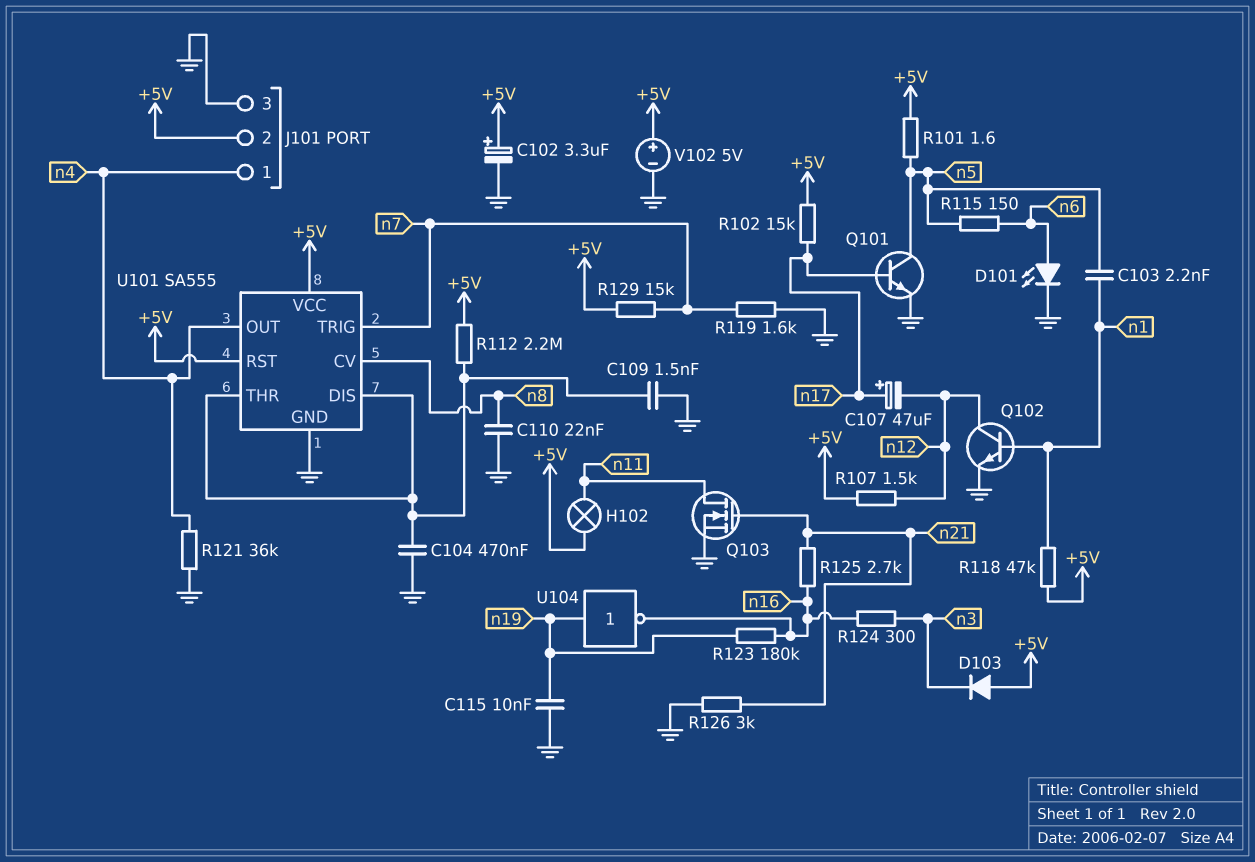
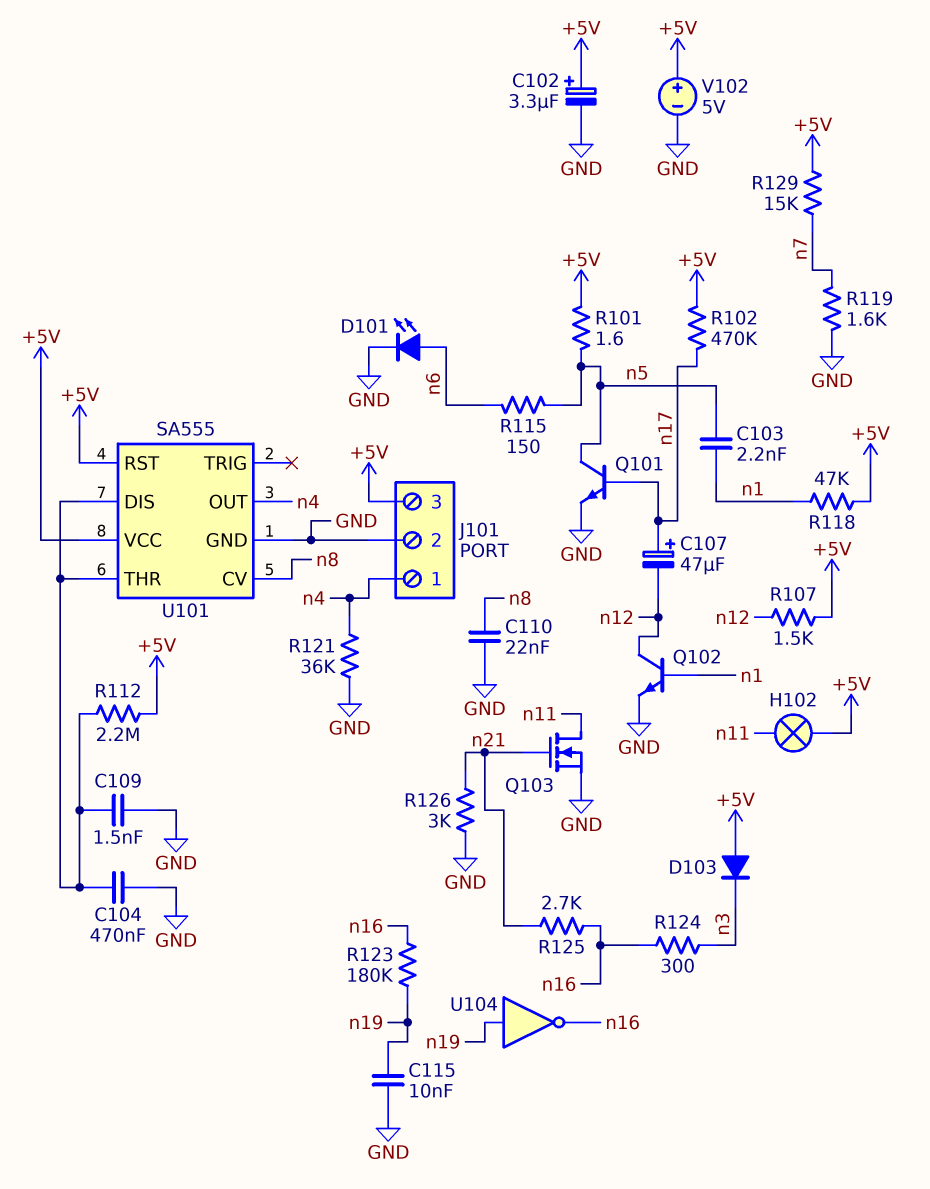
J101 pin 2: +5V -> GND
J101 pin 3: GND -> +5V
R102: 15k (+5V, n17) -> 470k (+5V, n17)
U101 pin TRIG: n7 -> none

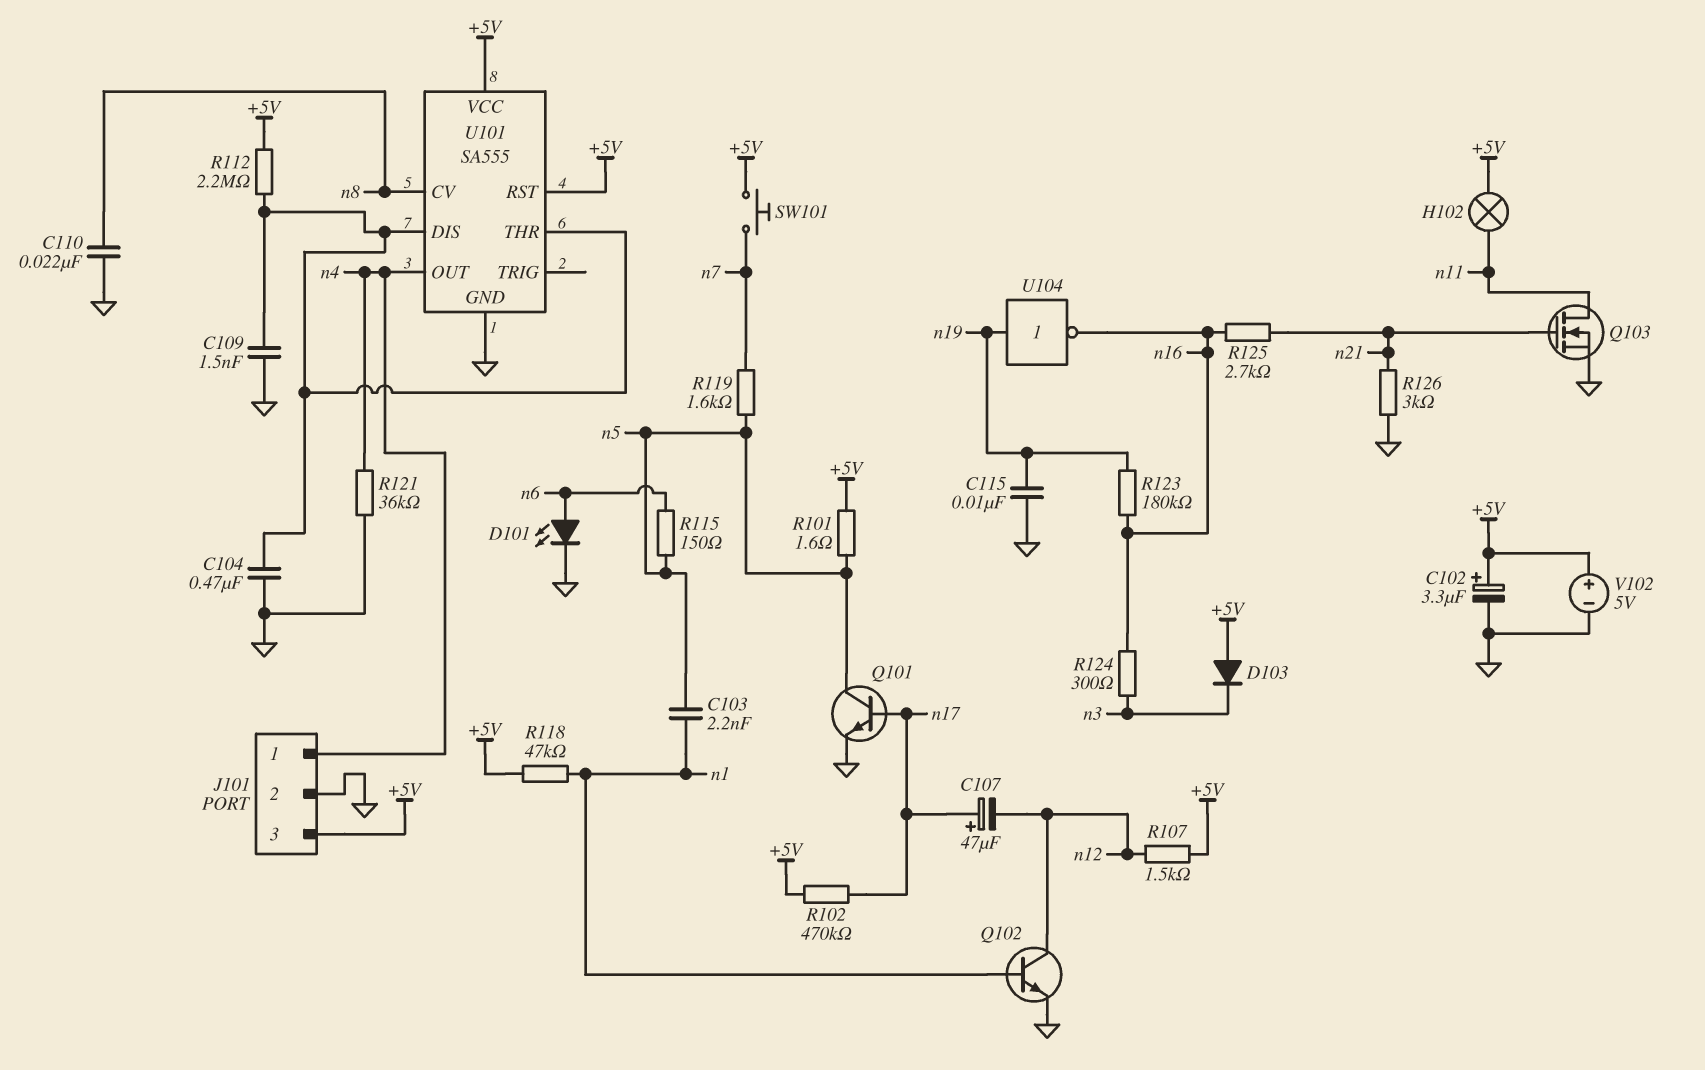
R119: 1.6k (GND, n7) -> 1.6k (n5, n7)
R129: 15k (+5V, n7) -> none
SW101: none -> button (+5V, n7)

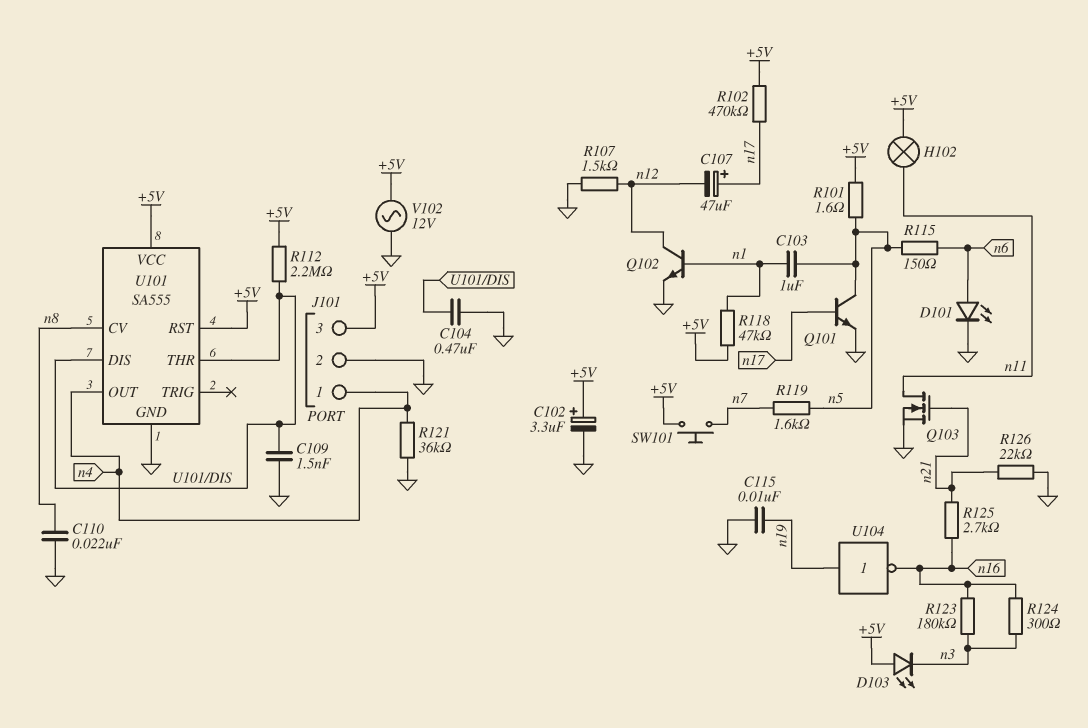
C103: 2.2nF (n1, n5) -> 1uF (n1, n5)
D103: diode (A +5V, K n3) -> LED (A +5V, K n3)
R107: 1.5k (+5V, n12) -> 1.5k (GND, n12)
R123: 180k (n16, n19) -> 180k (n3, n16)
R126: 3k (GND, n21) -> 22k (GND, n21)
V102: 5V (plus +5V, minus GND) -> AC 12V (+5V, GND)

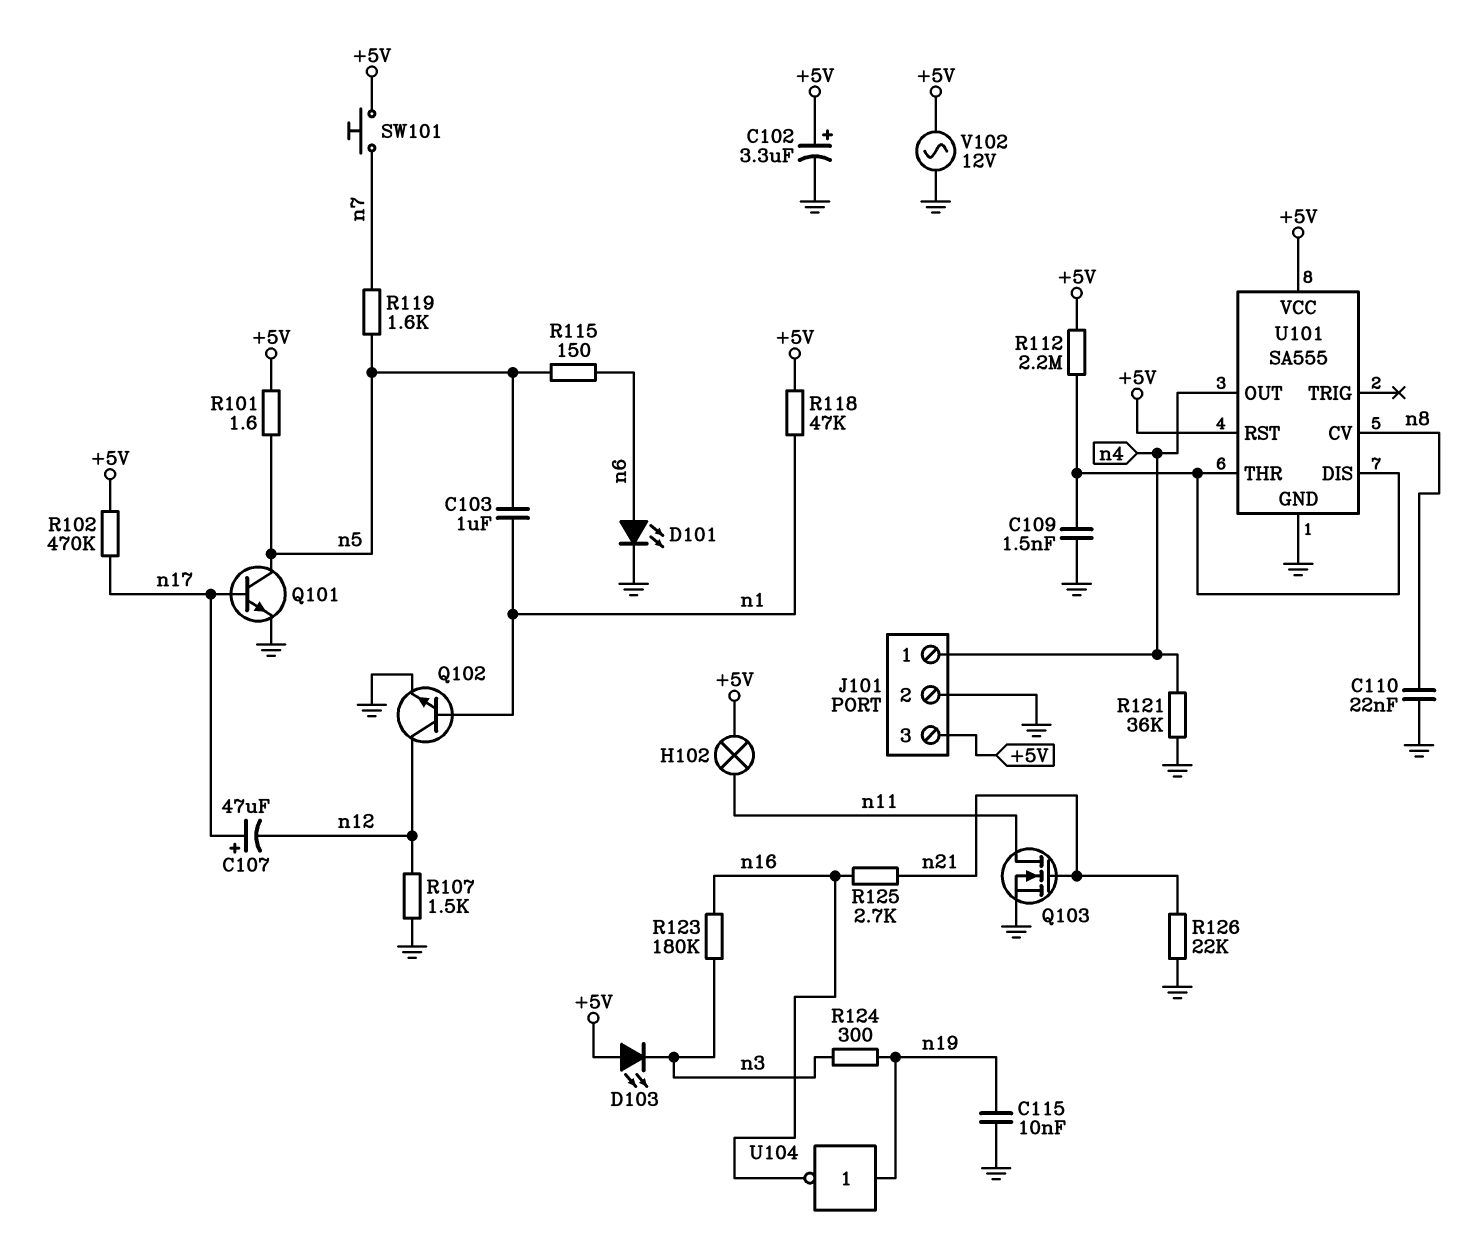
C104: 470nF (GND, U101/DIS) -> none
R124: 300 (n3, n16) -> 300 (n3, n19)

